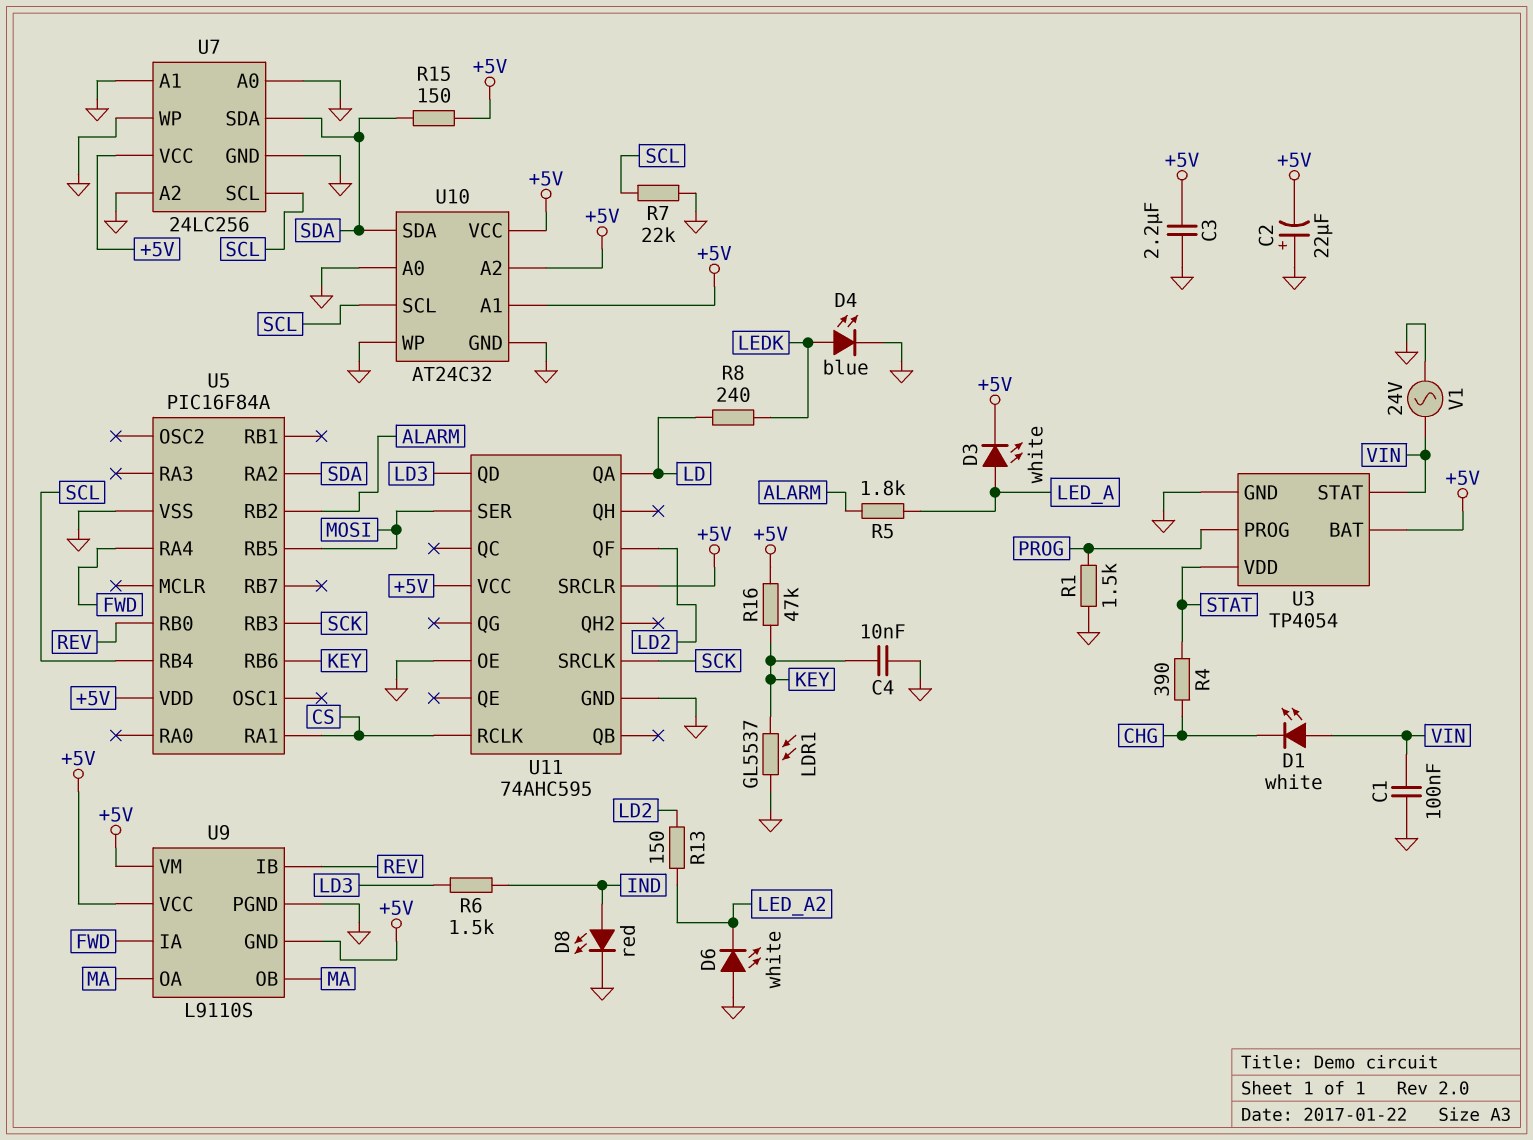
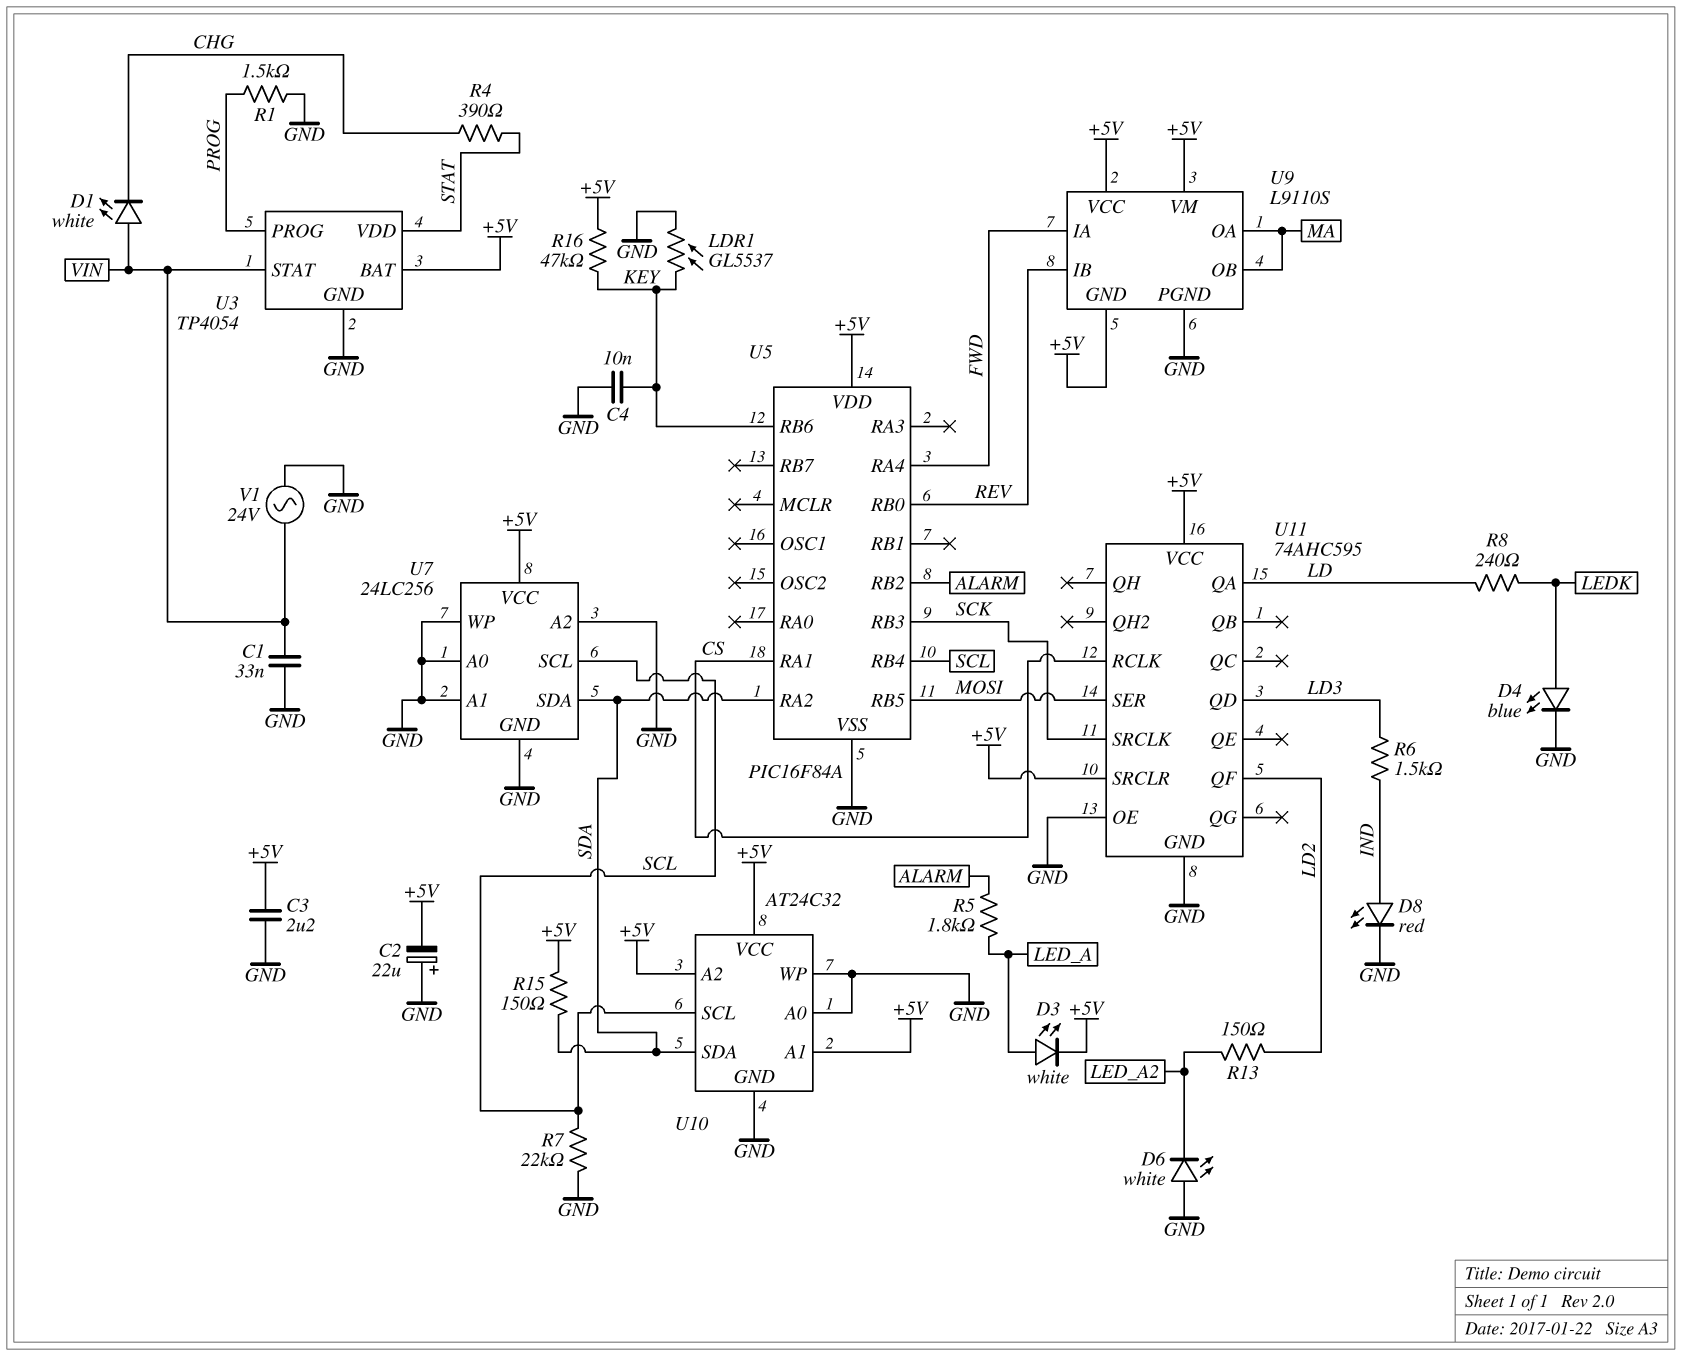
C1: 100nF (GND, VIN) -> 33nF (GND, VIN)

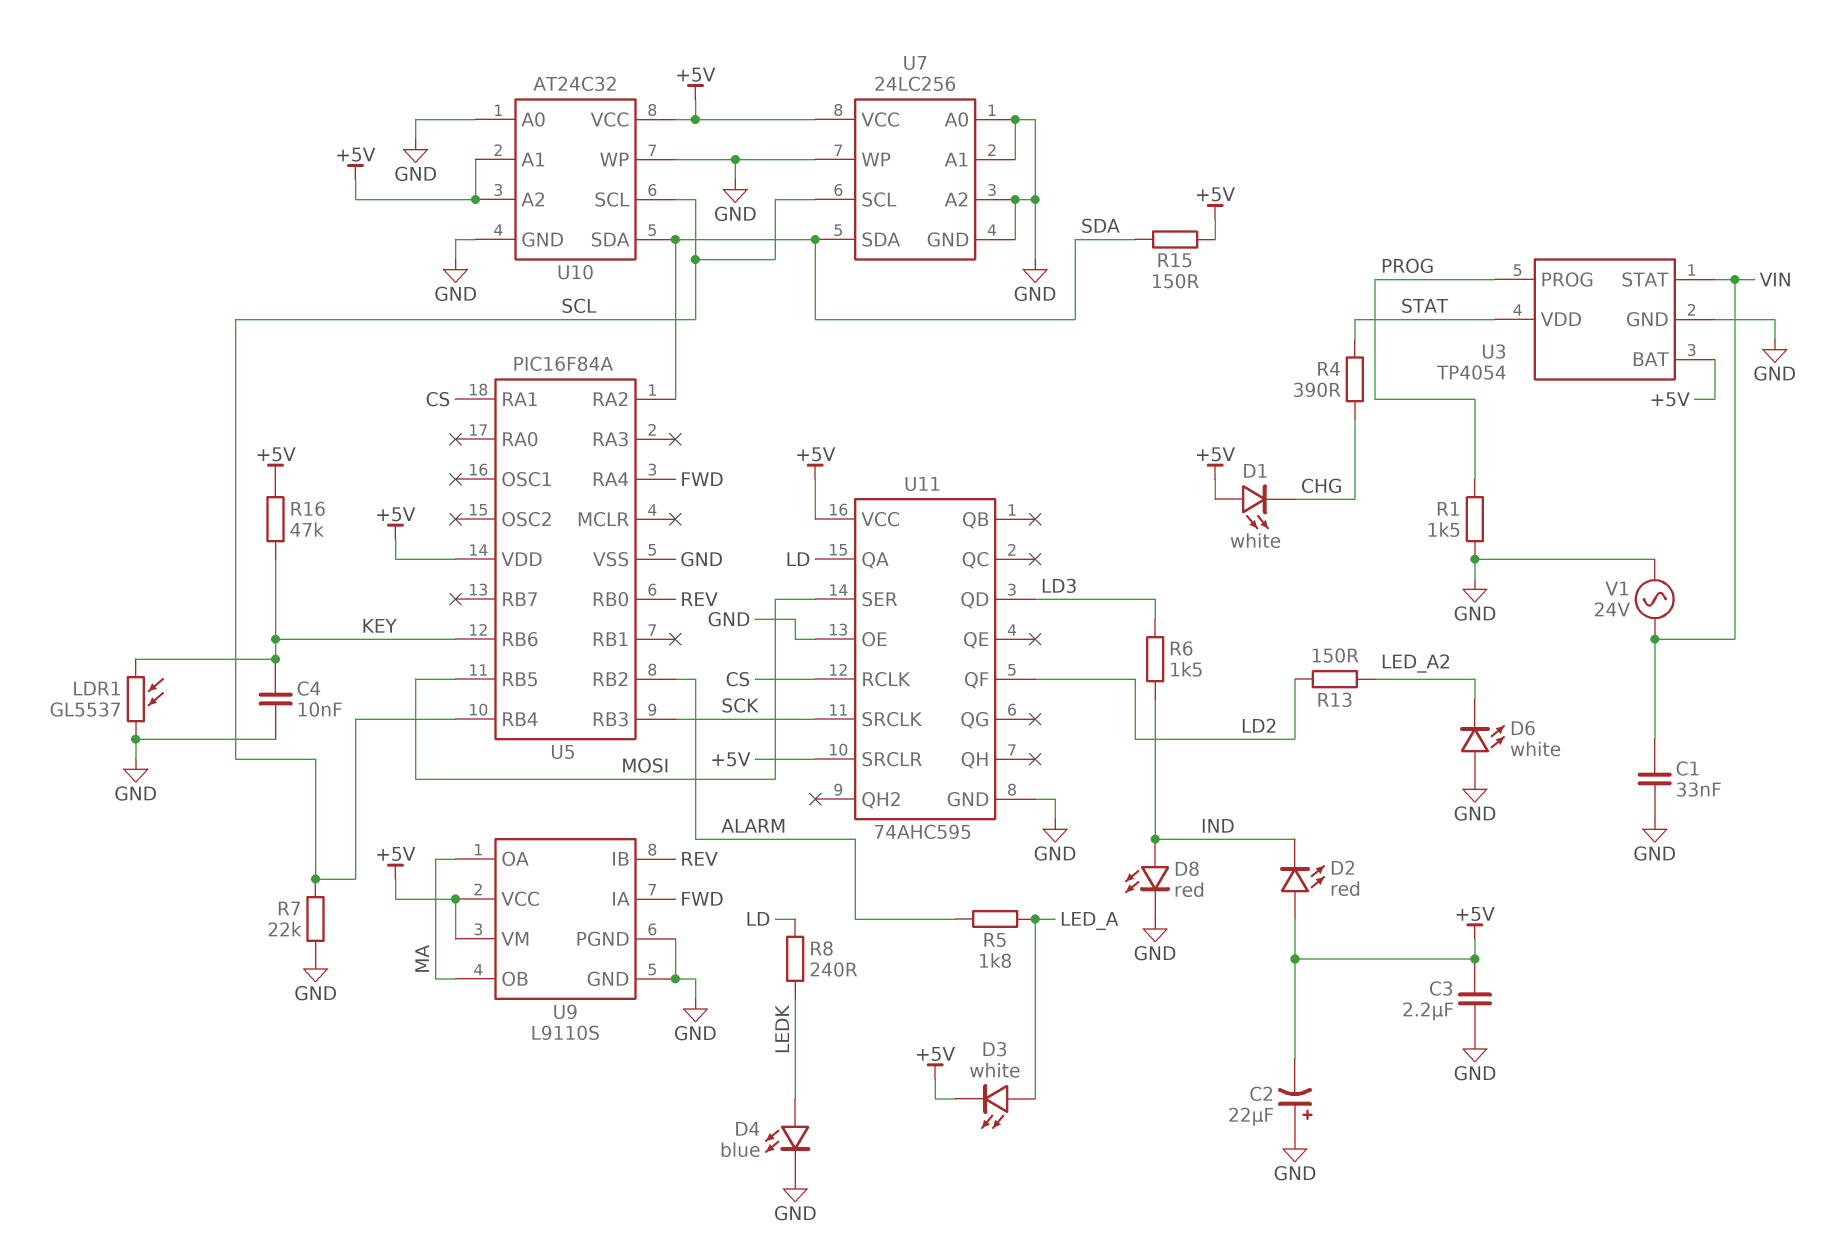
D1: LED white (A VIN, K CHG) -> LED white (A +5V, K CHG)
D2: none -> LED red (A +5V, K IND)
U9 pin GND: +5V -> GND

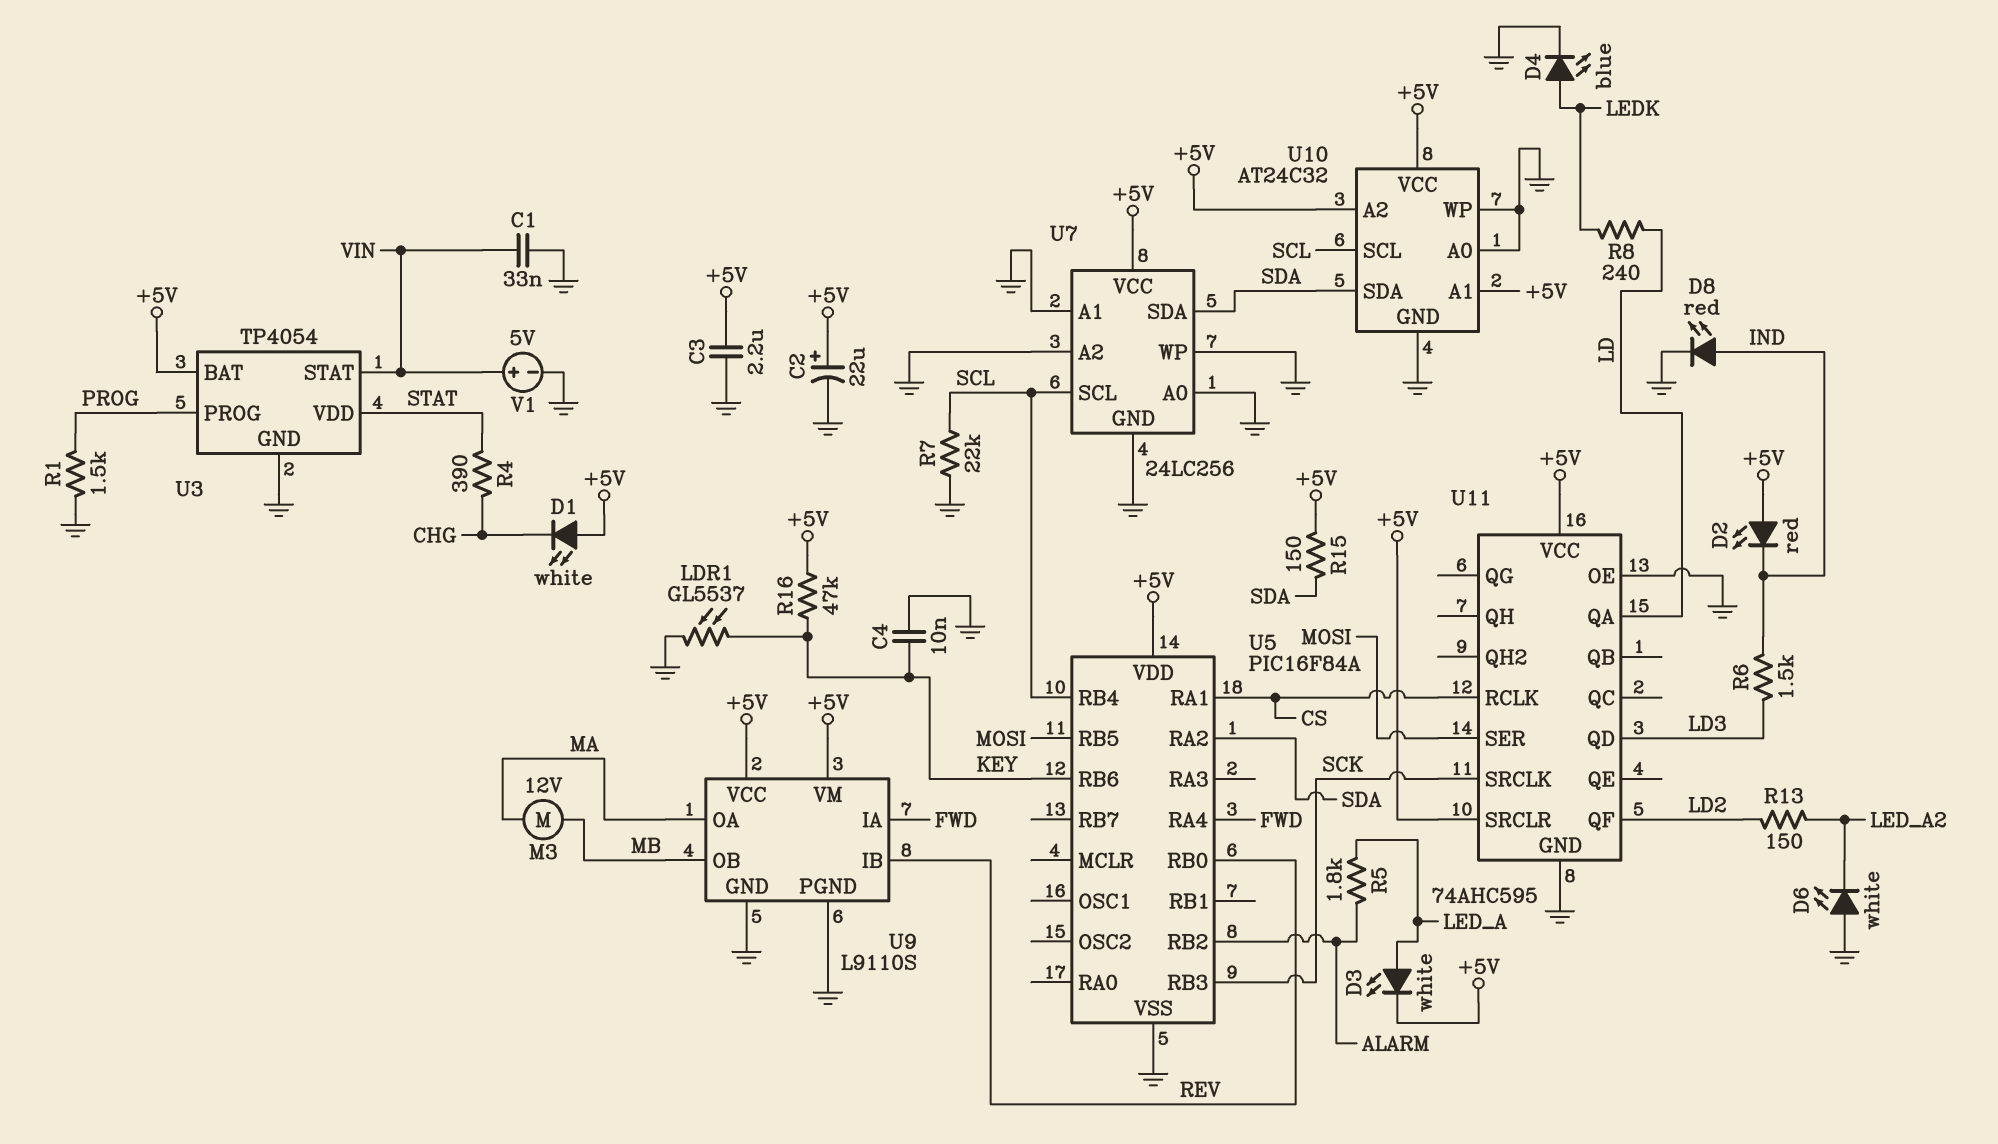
C2: 22uF (plus GND, minus +5V) -> 22uF (plus +5V, minus GND)
M3: none -> motor 12V (MA, MB)
U9 pin OB: MA -> MB
V1: AC 24V (GND, VIN) -> 5V (plus VIN, minus GND)

